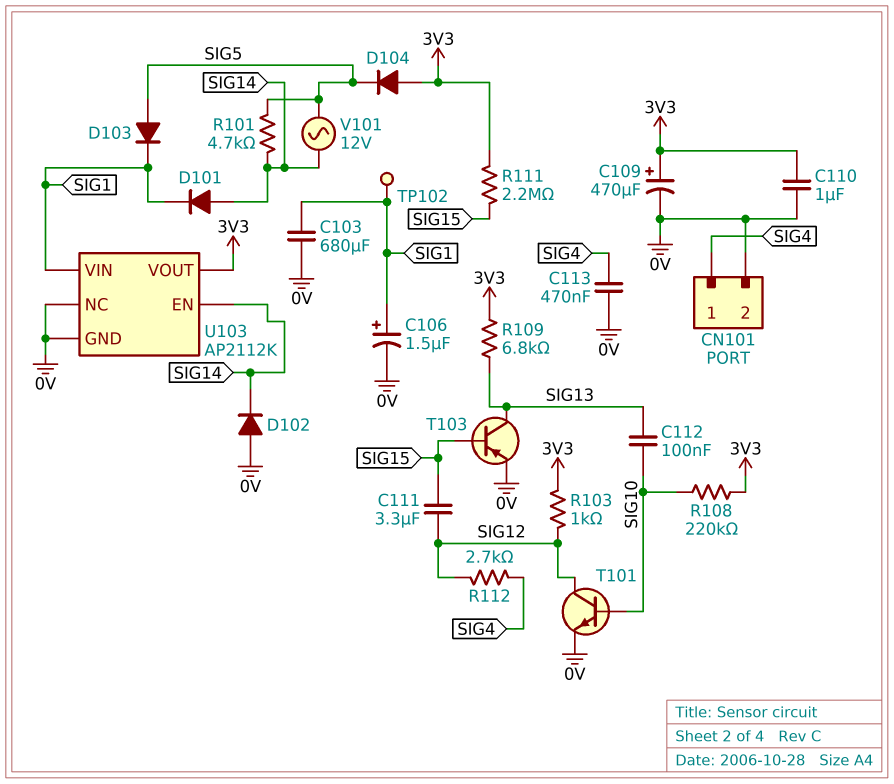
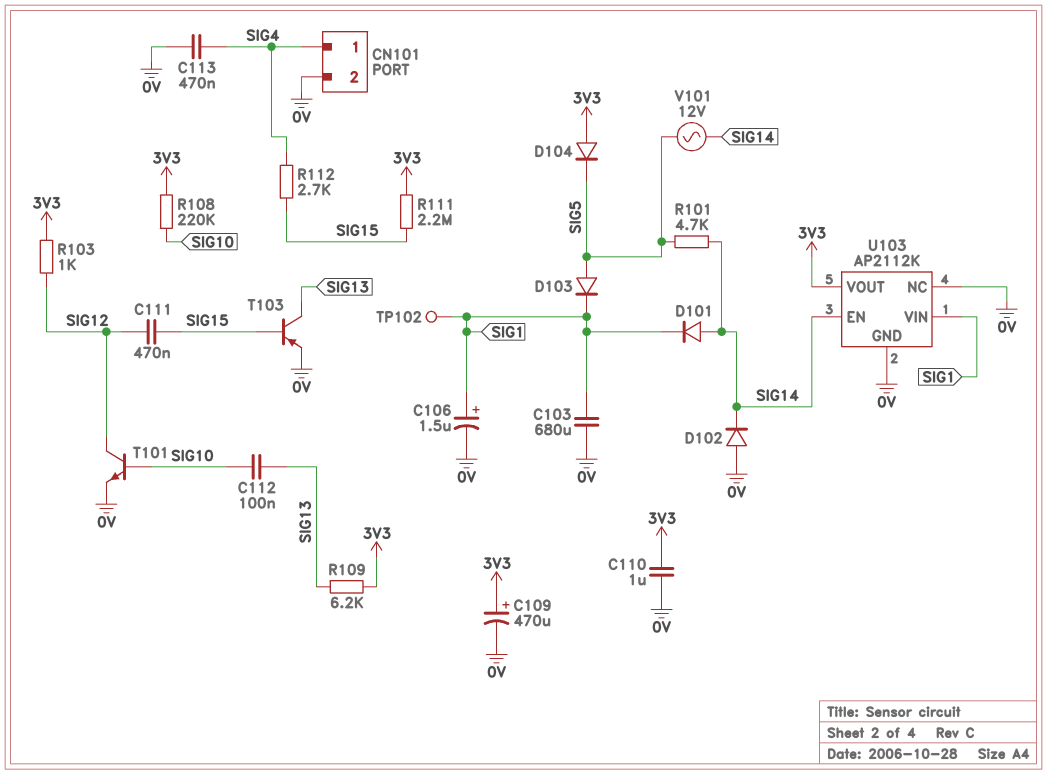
C111: 3.3uF (SIG12, SIG15) -> 470nF (SIG12, SIG15)
R109: 6.8k (3V3, SIG13) -> 6.2k (3V3, SIG13)
R112: 2.7k (SIG4, SIG12) -> 2.7k (SIG4, SIG15)

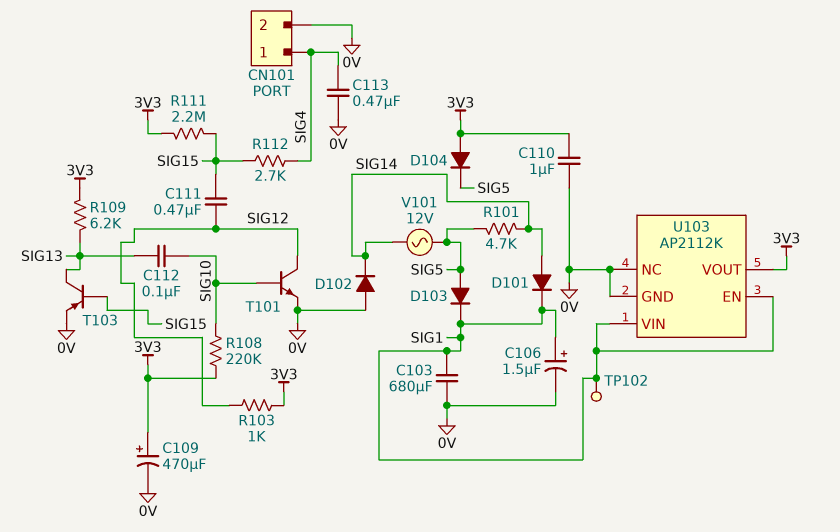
U103 pin EN: SIG14 -> SIG1

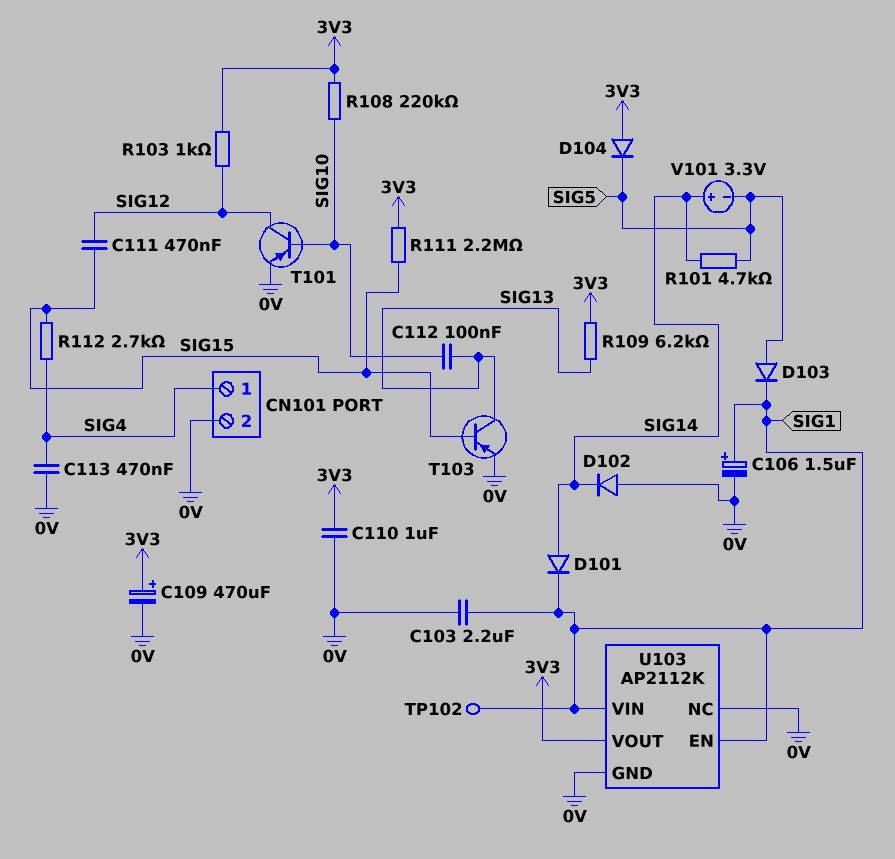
C103: 680uF (0V, SIG1) -> 2.2uF (0V, SIG1)
T101: NPN (B SIG10, C SIG12, E 0V) -> PNP (B SIG10, C SIG12, E 0V)
V101: AC 12V (SIG5, SIG14) -> 3.3V (plus SIG14, minus SIG5)

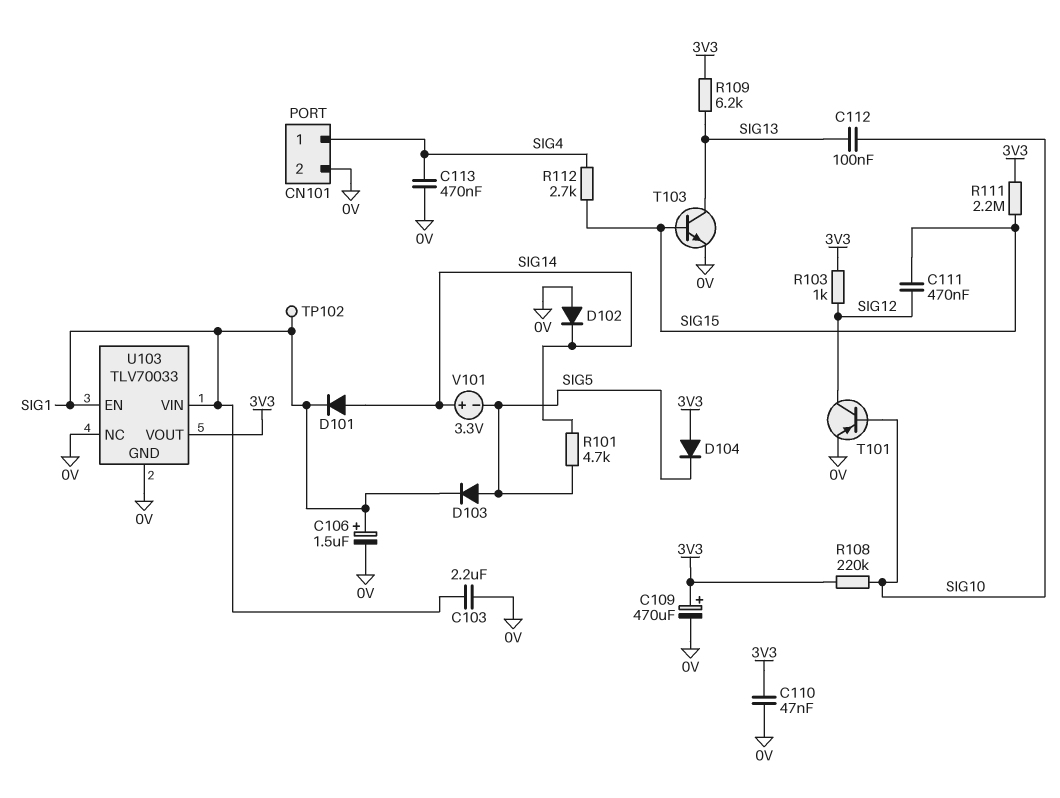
C110: 1uF (0V, 3V3) -> 47nF (0V, 3V3)
T103: PNP (B SIG15, C SIG13, E 0V) -> NPN (B SIG15, C SIG13, E 0V)
U103: AP2112K -> TLV70033

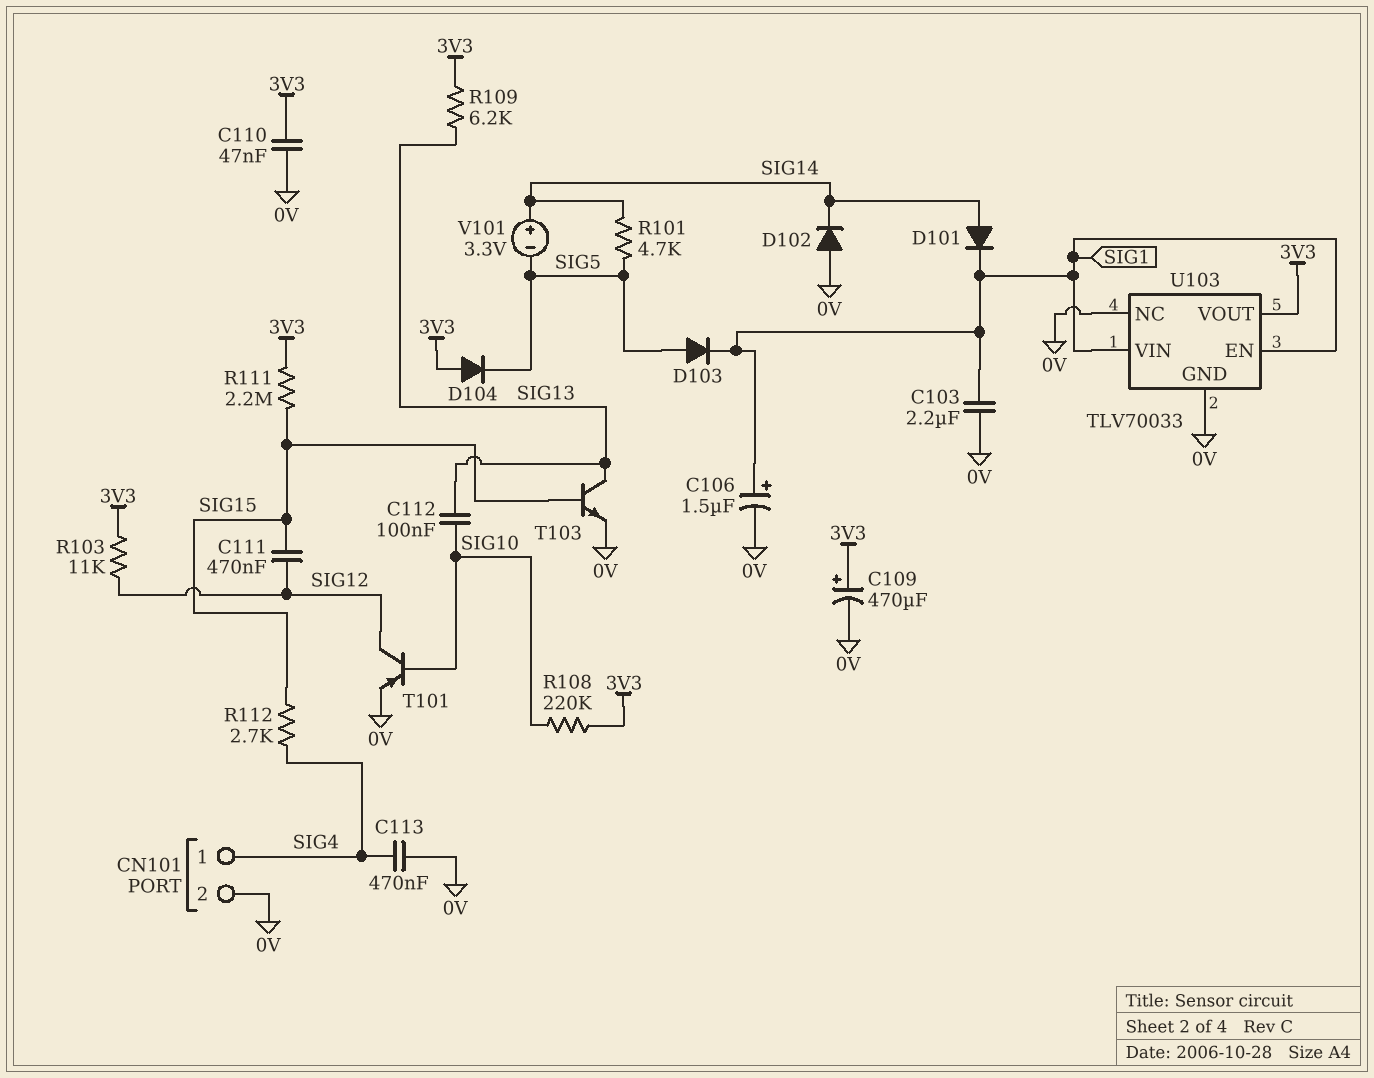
R103: 1k (3V3, SIG12) -> 11k (3V3, SIG12)
TP102: test point (SIG1) -> none

